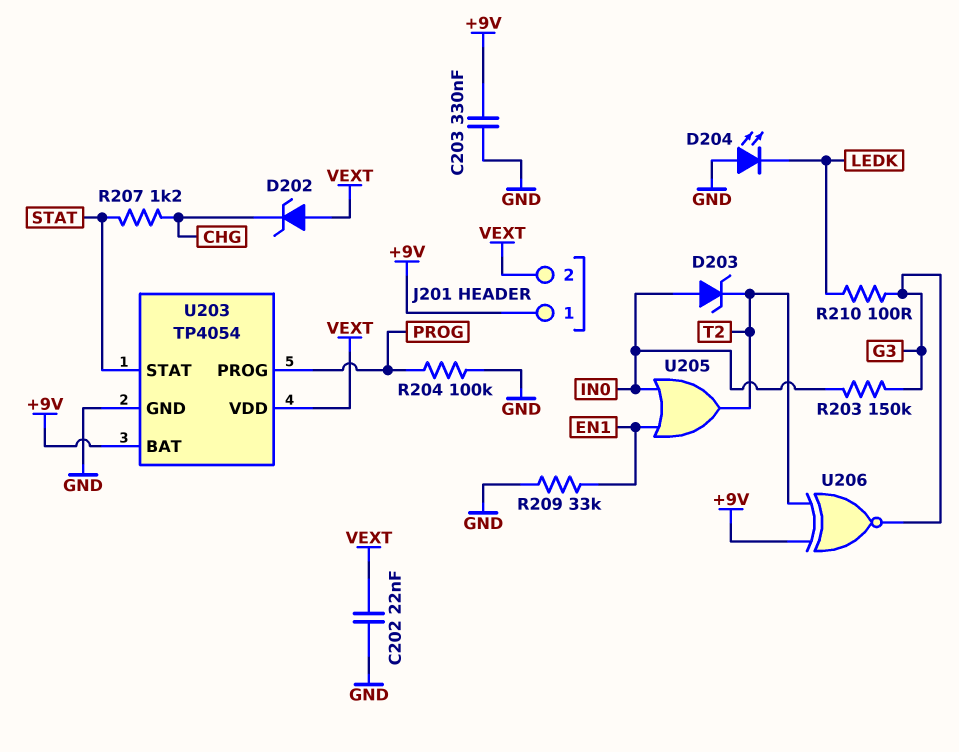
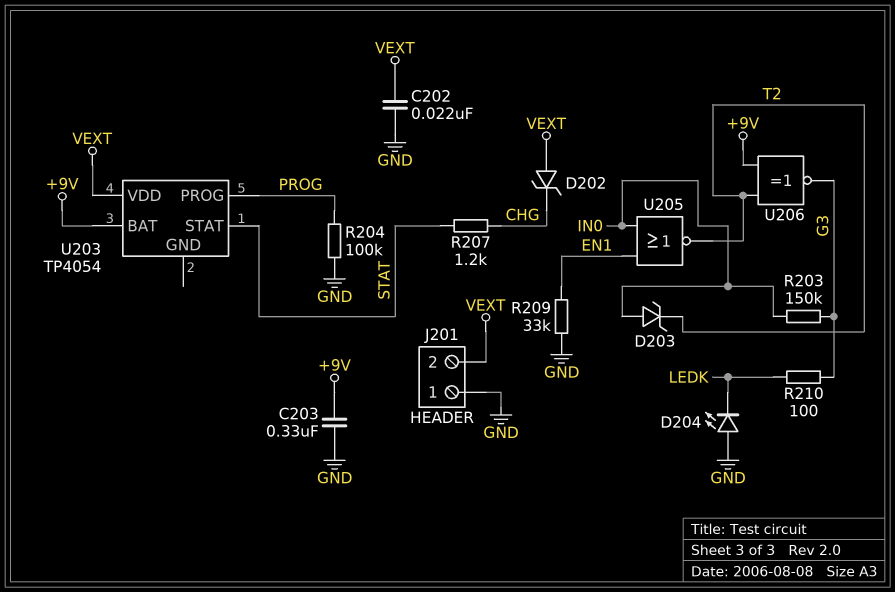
J201 pin 1: +9V -> GND
U203 pin GND: GND -> none
U205: OR (in EN1, in IN0, out T2) -> NOR (in EN1, in IN0, out T2)

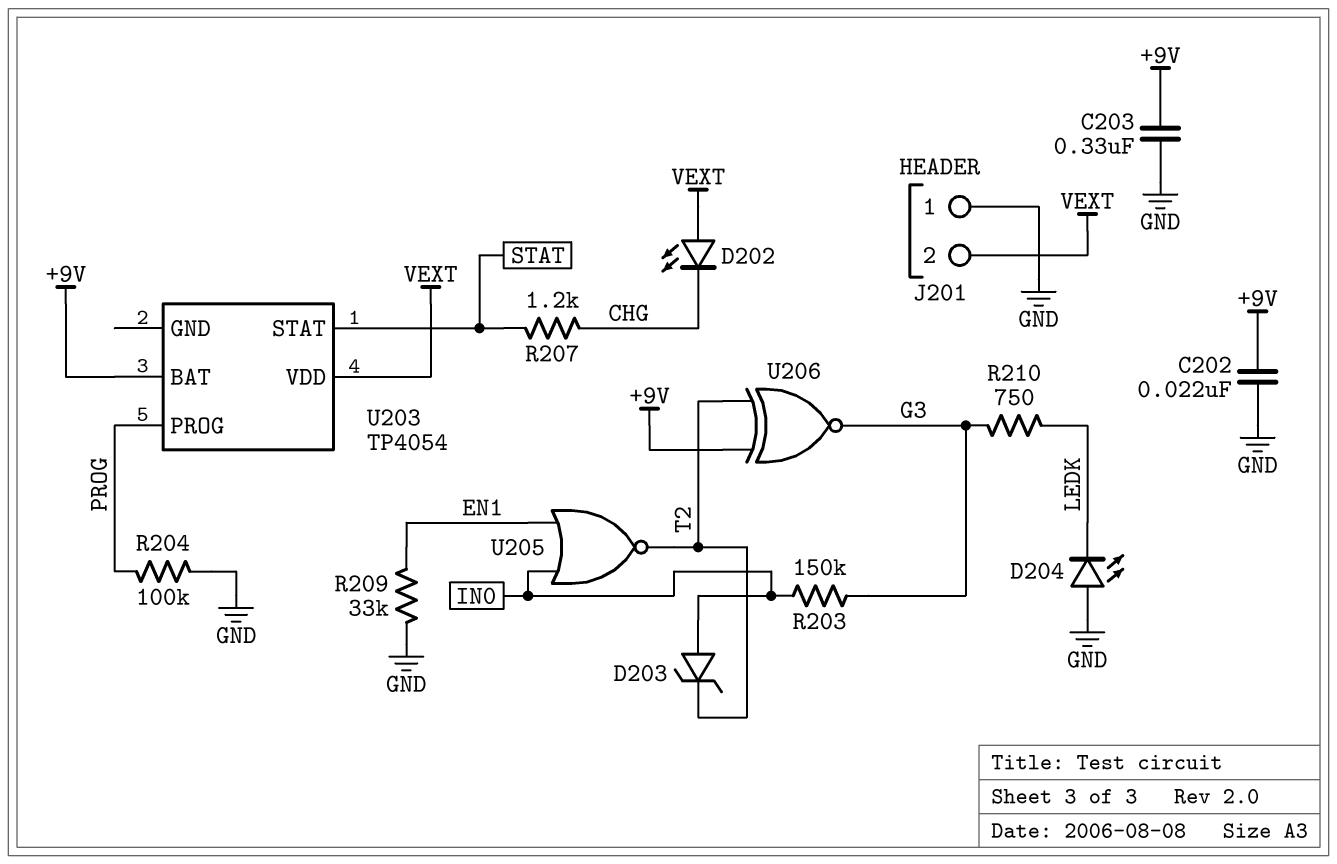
C202: 22nF (GND, VEXT) -> 22nF (+9V, GND)
D202: zener (A VEXT, K CHG) -> LED (A VEXT, K CHG)
R210: 100 (G3, LEDK) -> 750 (G3, LEDK)

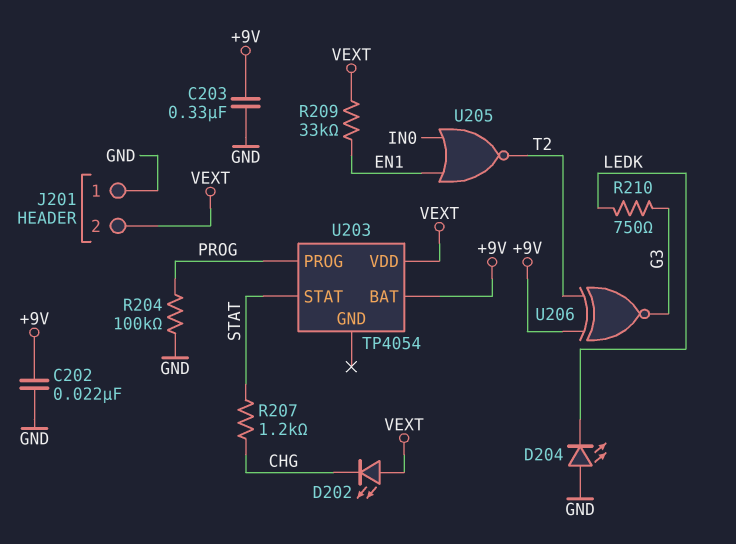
D203: zener (A IN0, K T2) -> none
R203: 150k (G3, IN0) -> none
R209: 33k (EN1, GND) -> 33k (EN1, VEXT)

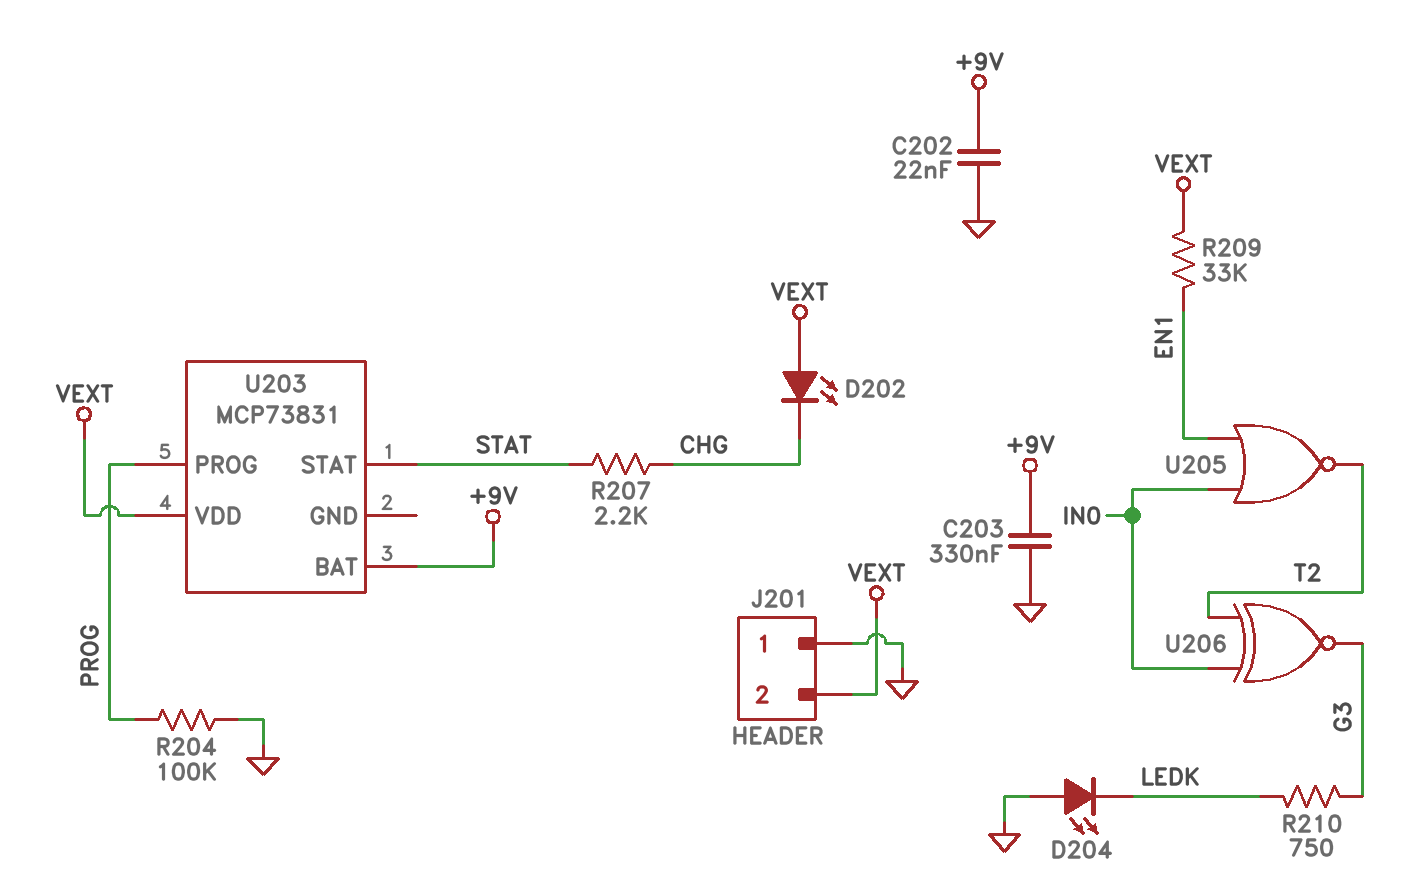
R207: 1.2k (CHG, STAT) -> 2.2k (CHG, STAT)
U203: TP4054 -> MCP73831
U206: XNOR (in +9V, in T2, out G3) -> XNOR (in IN0, in T2, out G3)

